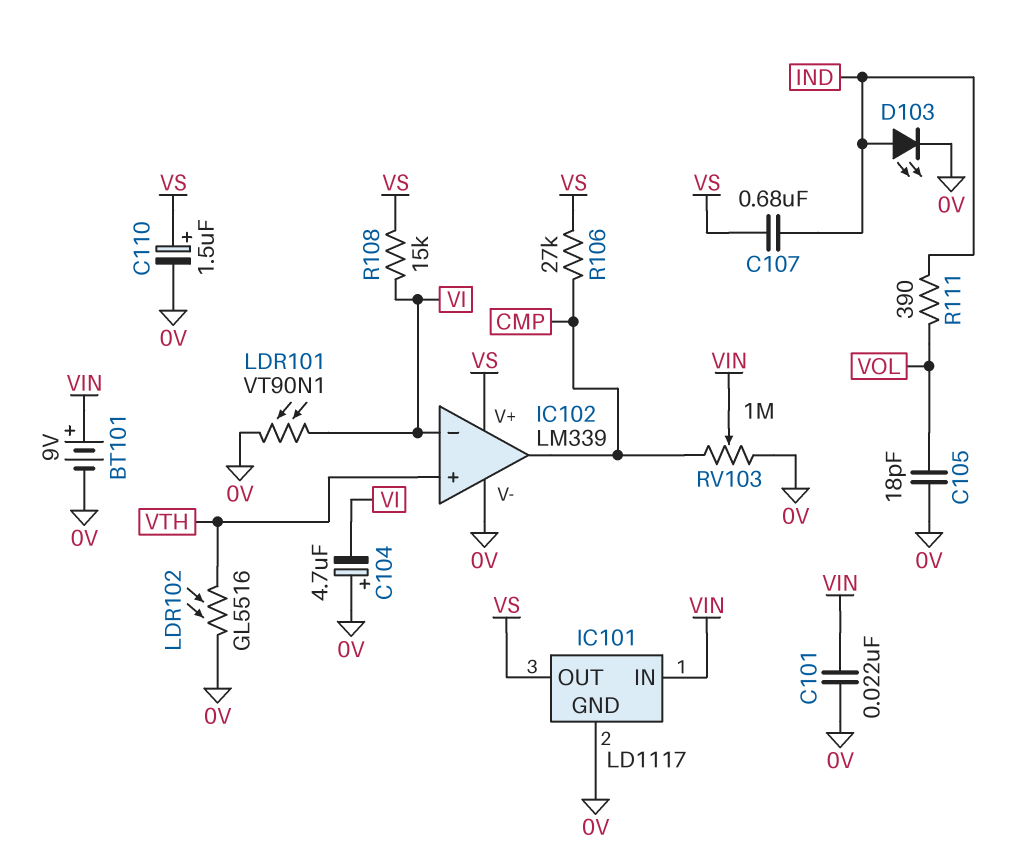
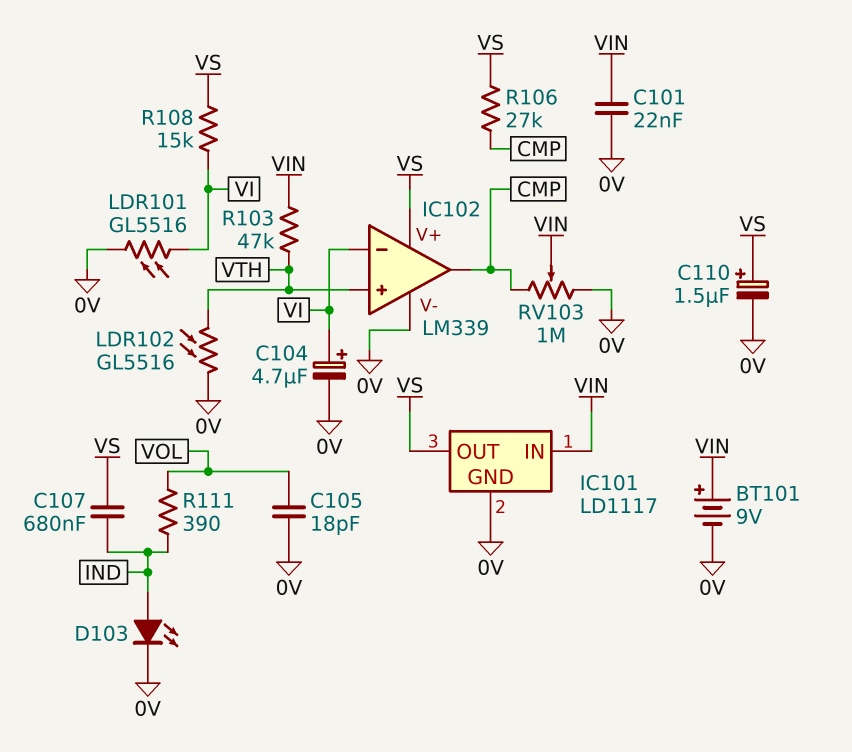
C104: 4.7uF (plus 0V, minus VI) -> 4.7uF (plus VI, minus 0V)
LDR101: VT90N1 (0V, VI) -> GL5516 (0V, VI)
R103: none -> 47k (VIN, VTH)

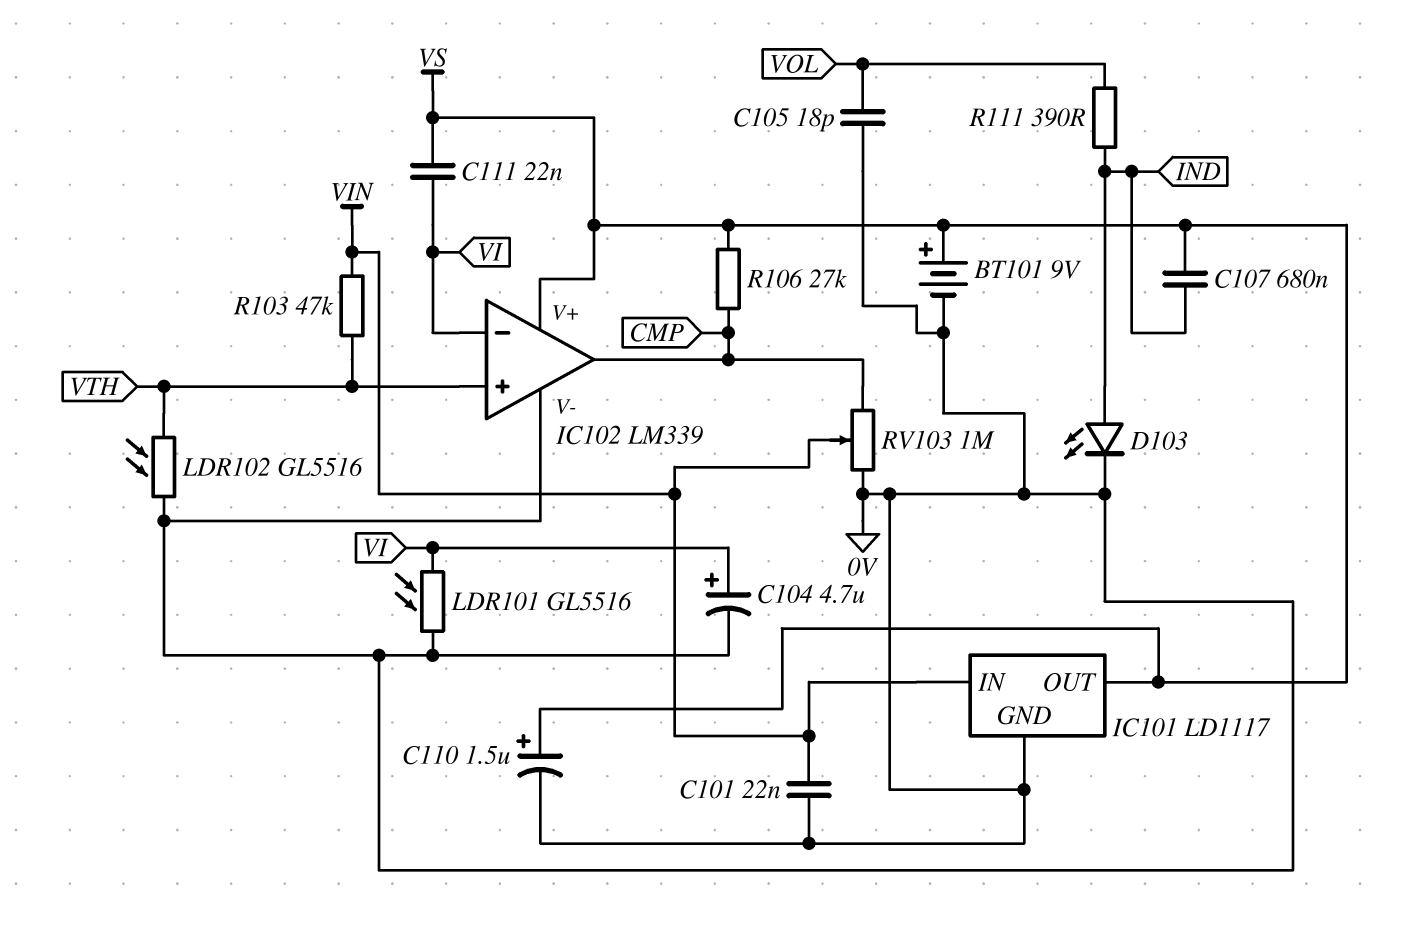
BT101: 9V (plus VIN, minus 0V) -> 9V (plus VS, minus 0V)
C111: none -> 22nF (VI, VS)
R108: 15k (VI, VS) -> none

